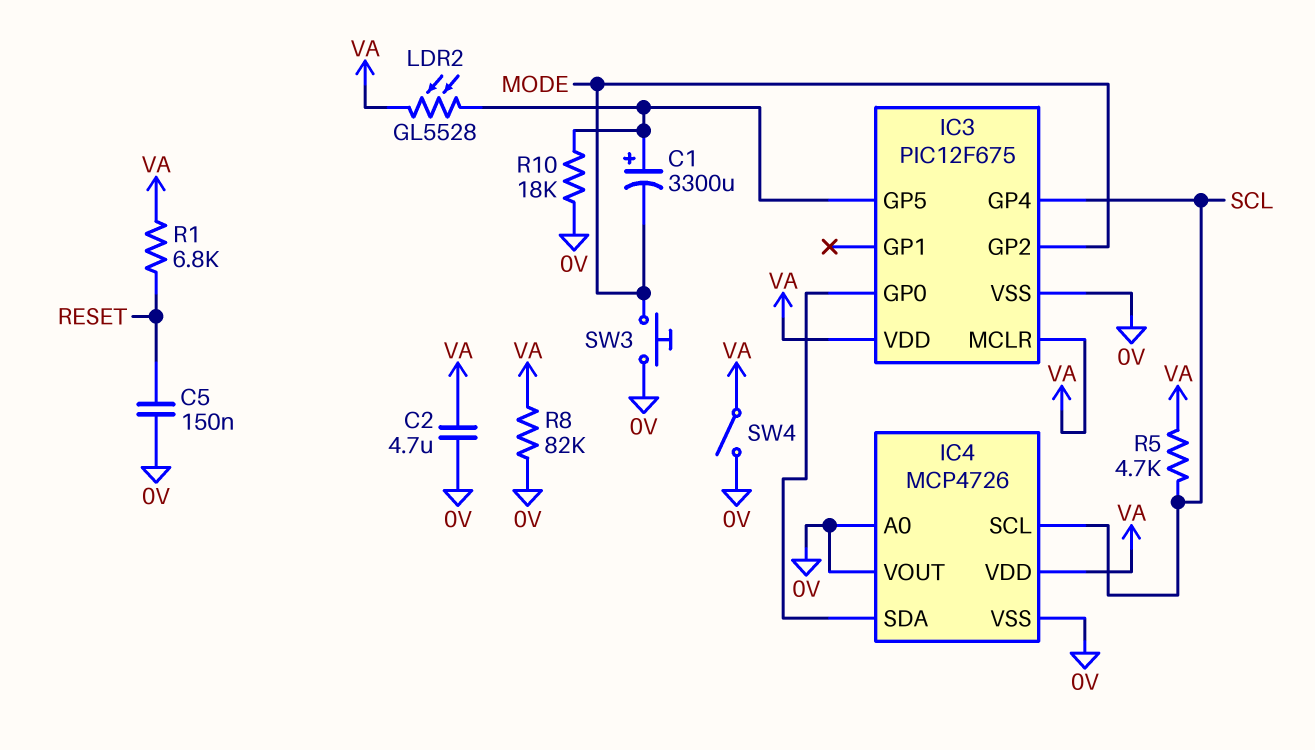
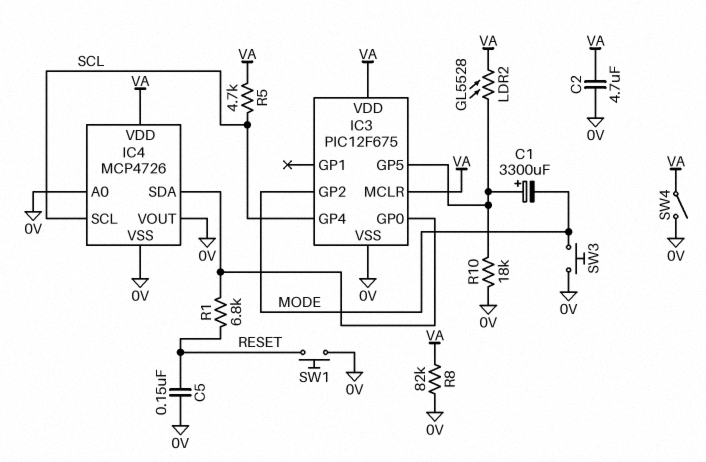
R1: 6.8k (RESET, VA) -> 6.8k (IC3/GP0, RESET)
SW1: none -> button (0V, RESET)

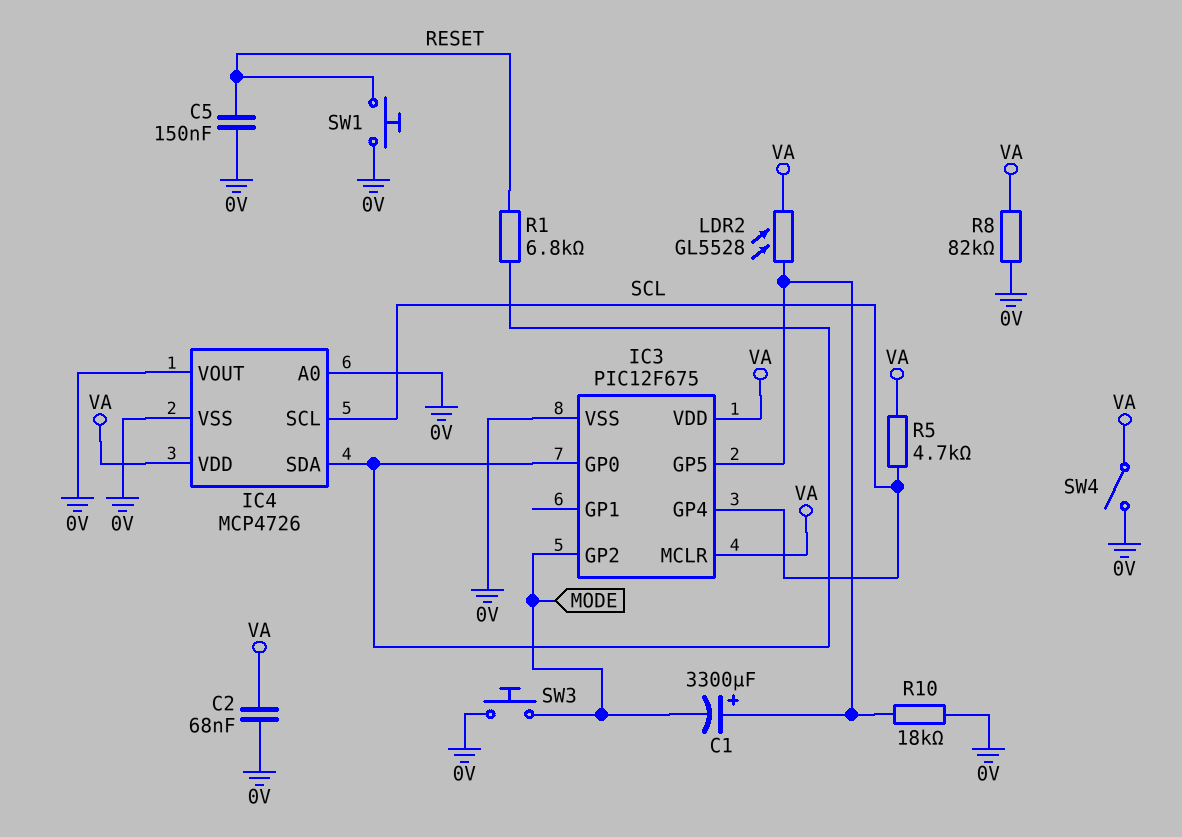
C2: 4.7uF (0V, VA) -> 68nF (0V, VA)

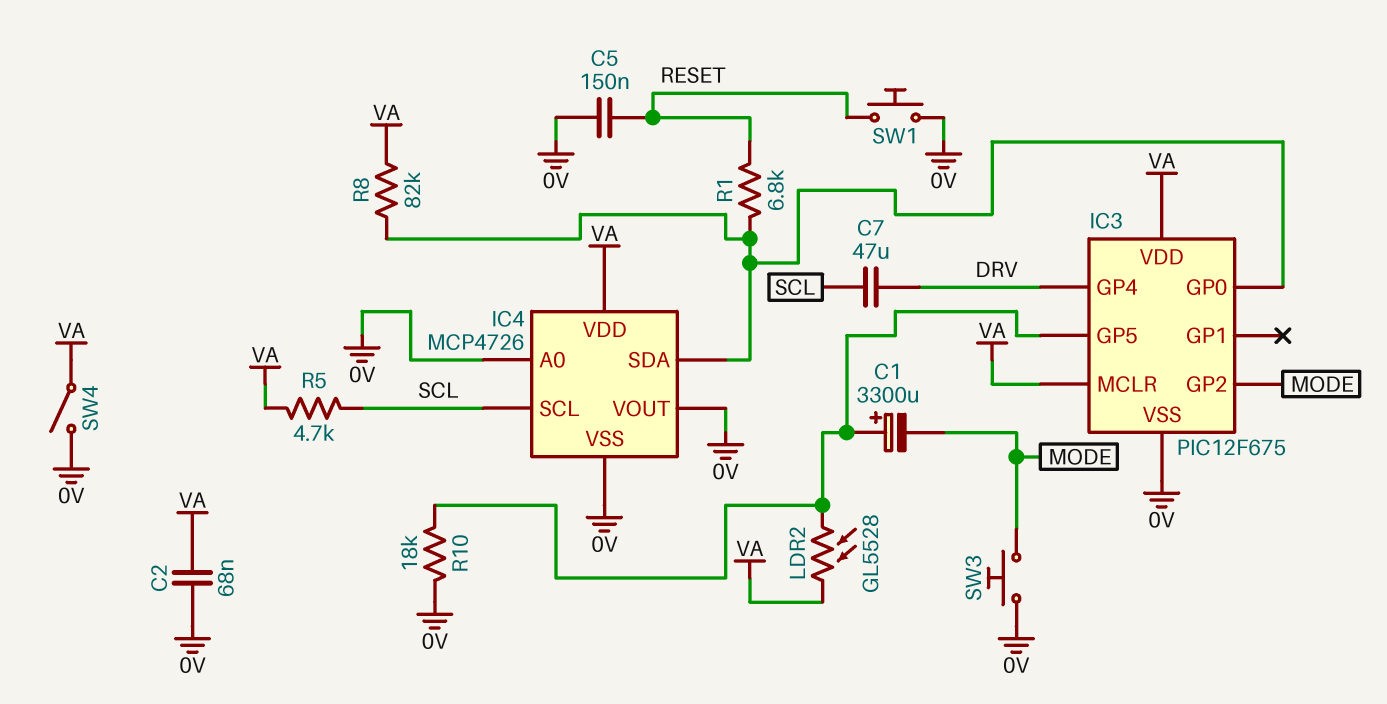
C7: none -> 47uF (DRV, SCL)
IC3 pin GP4: SCL -> DRV
R8: 82k (0V, VA) -> 82k (IC3/GP0, VA)

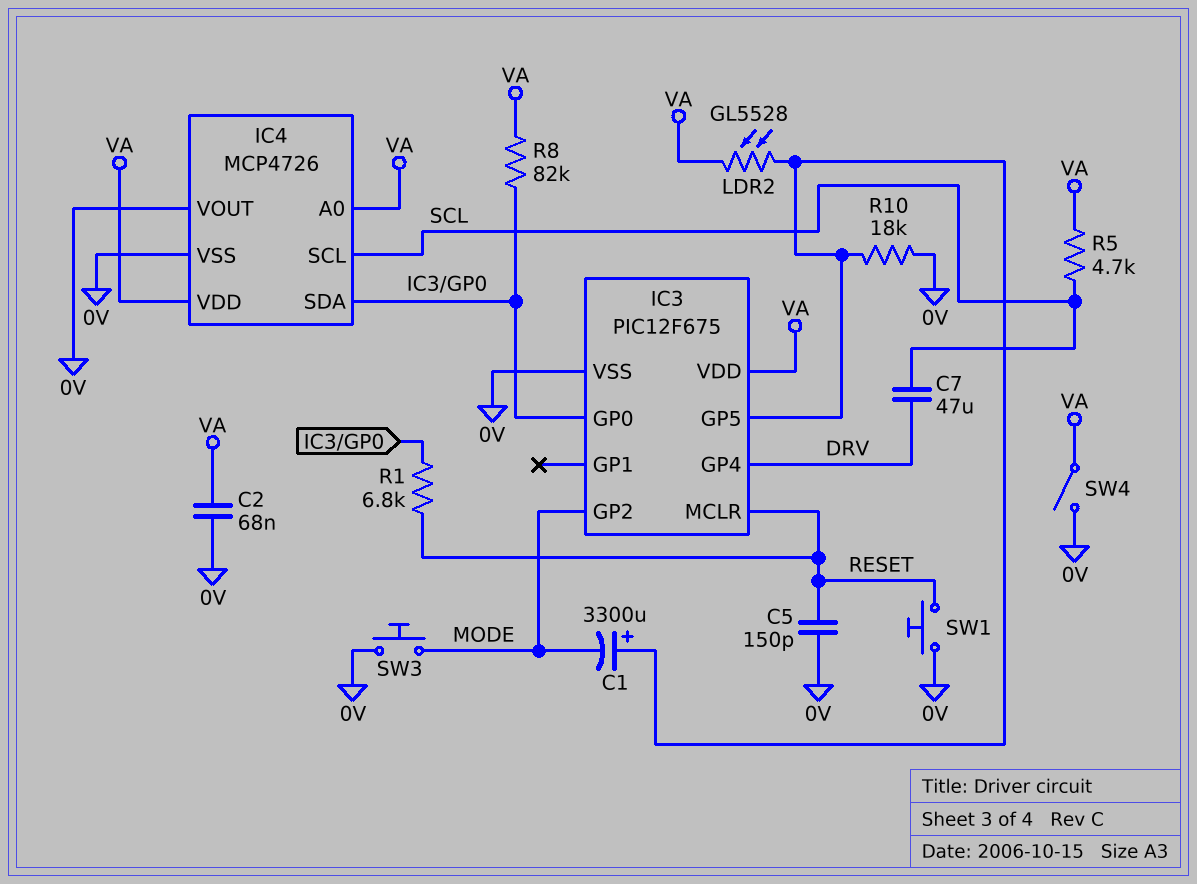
C5: 150nF (0V, RESET) -> 150pF (0V, RESET)
IC3 pin MCLR: VA -> RESET
IC4 pin A0: 0V -> VA

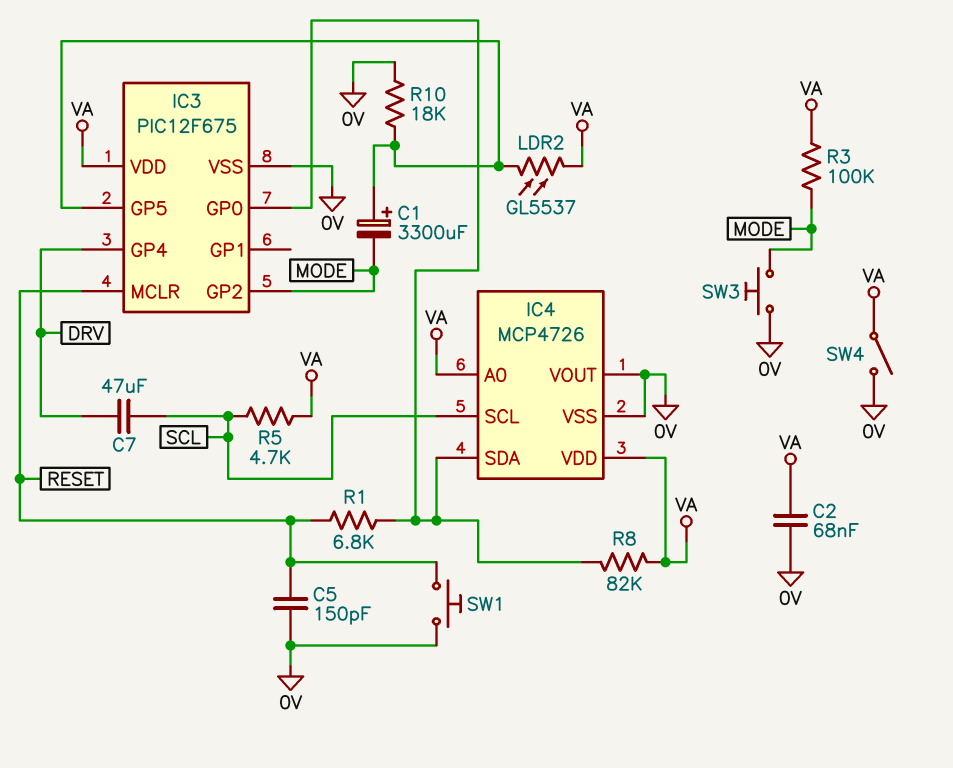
LDR2: GL5528 (IC3/GP5, VA) -> GL5537 (IC3/GP5, VA)
R3: none -> 100k (MODE, VA)

